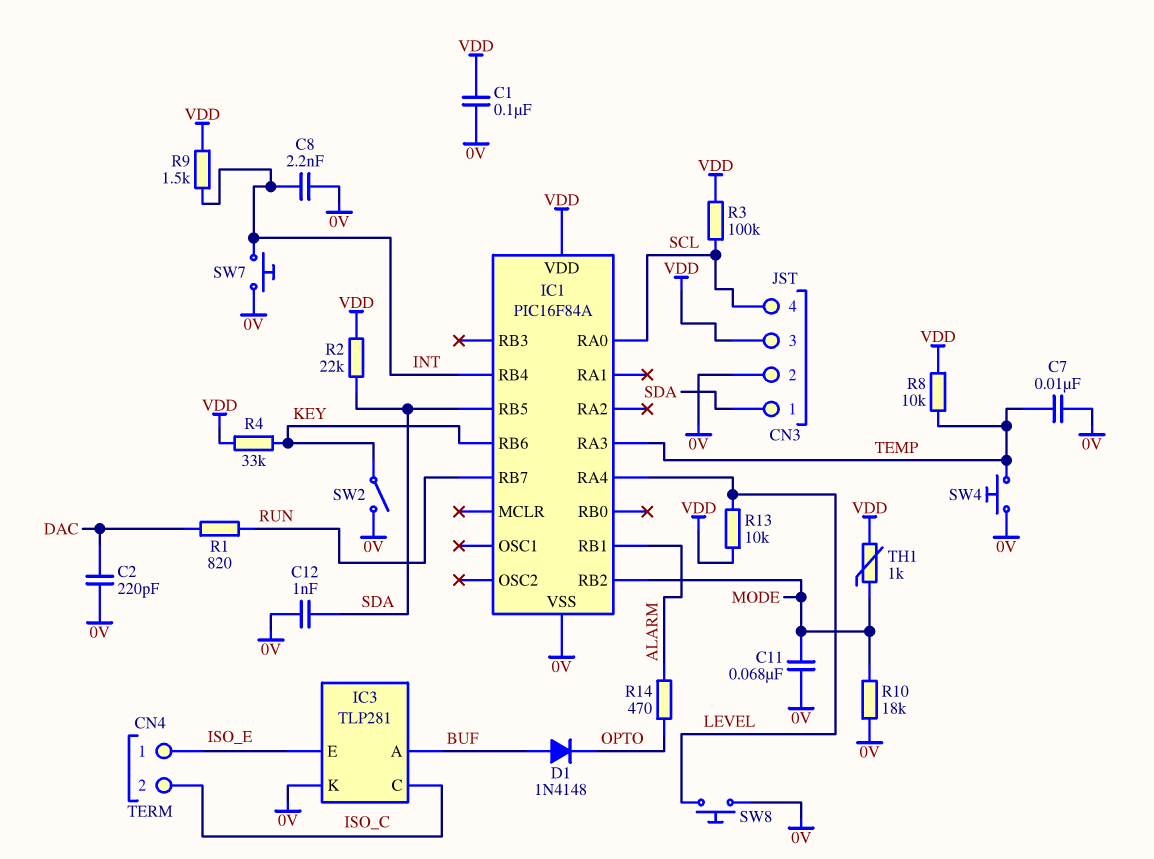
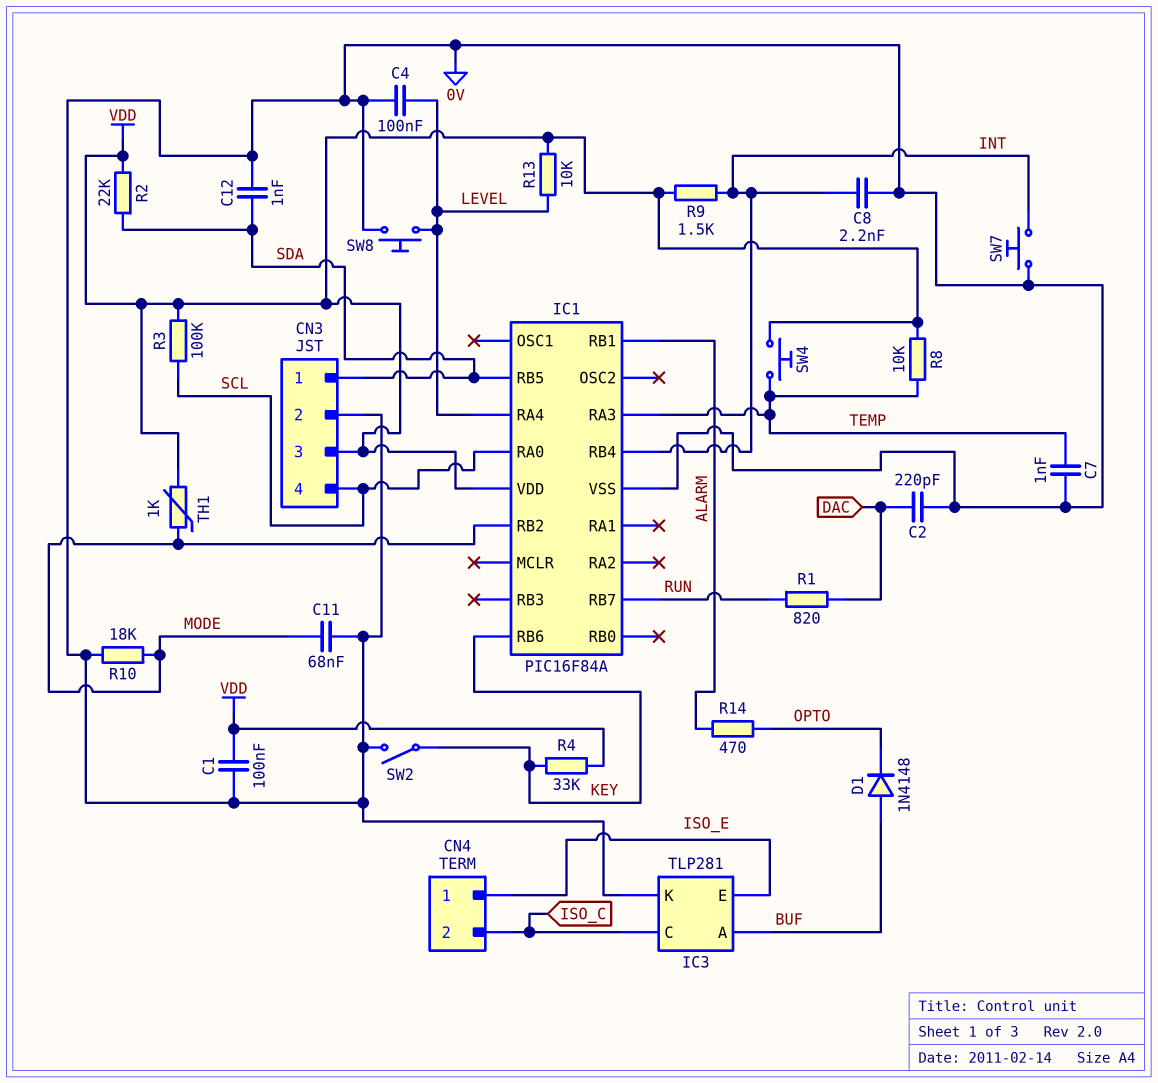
C4: none -> 100nF (0V, LEVEL)
C7: 10nF (0V, TEMP) -> 1nF (0V, TEMP)
SW4: button (0V, TEMP) -> button (TEMP, VDD)

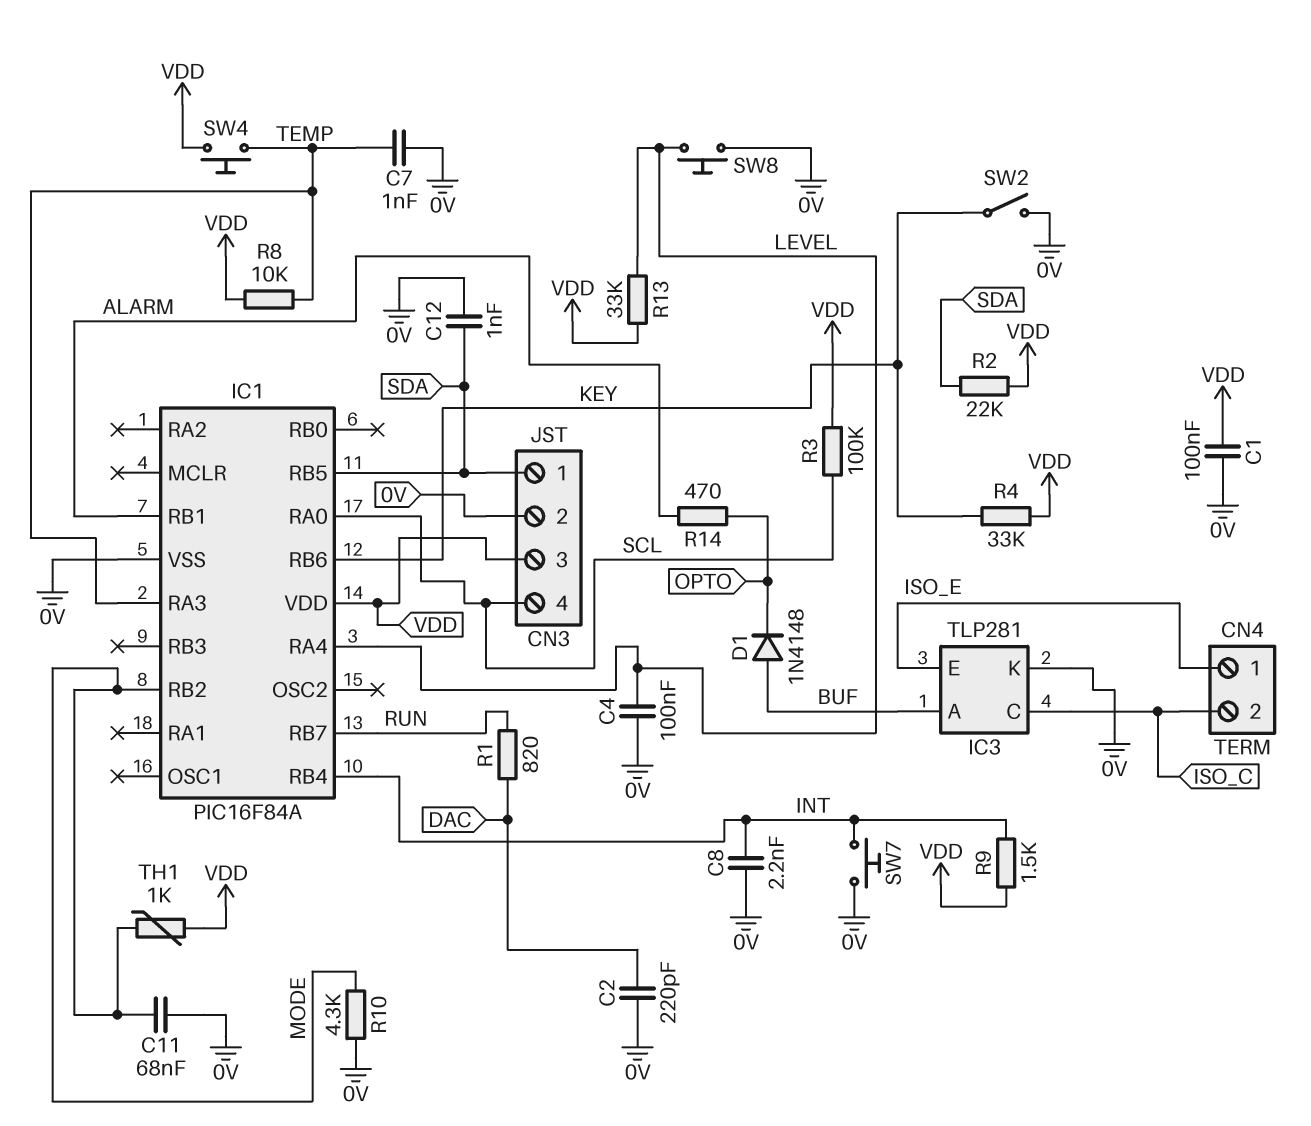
R10: 18k (0V, MODE) -> 4.3k (0V, MODE)
R13: 10k (LEVEL, VDD) -> 33k (LEVEL, VDD)

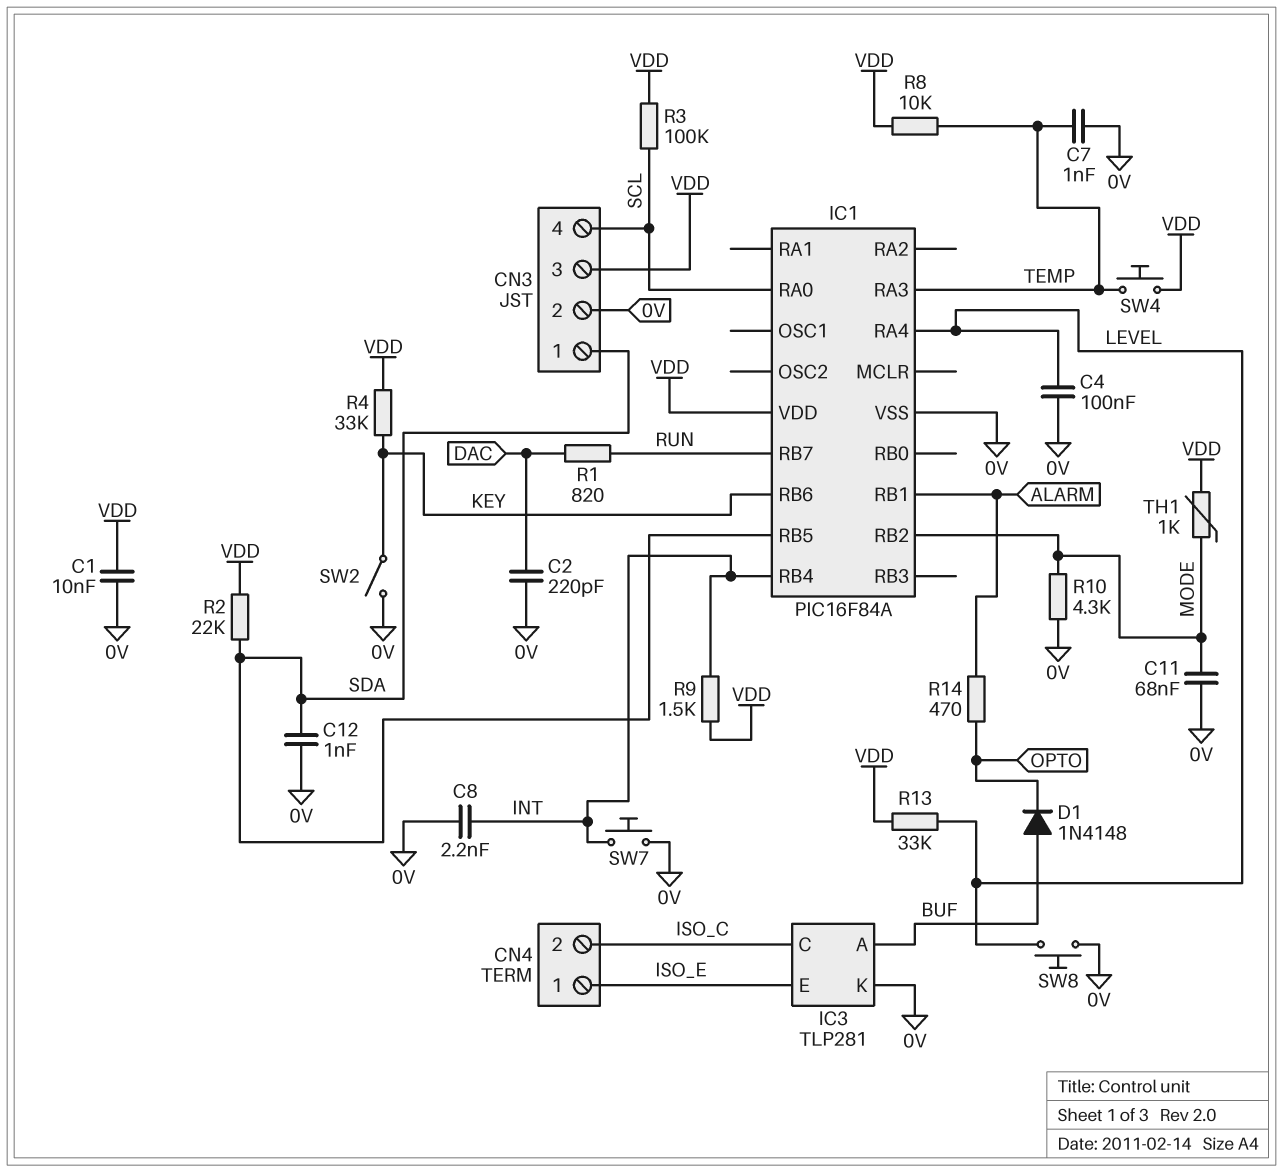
C1: 100nF (0V, VDD) -> 10nF (0V, VDD)

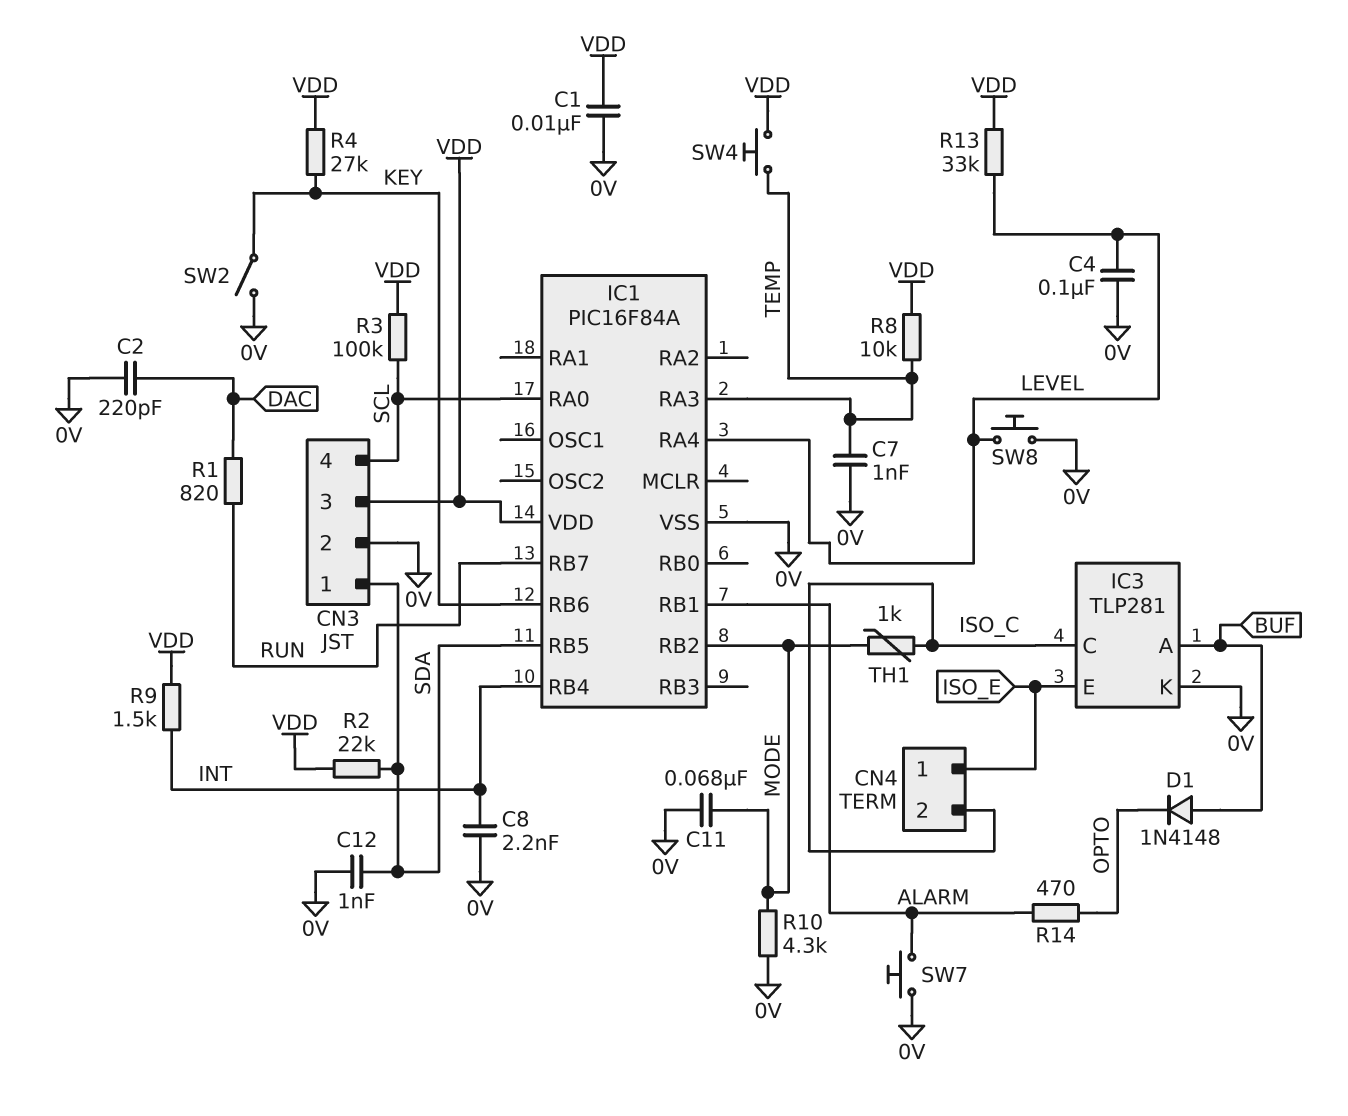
R4: 33k (KEY, VDD) -> 27k (KEY, VDD)
SW7: button (0V, INT) -> button (0V, ALARM)
TH1: 1k (MODE, VDD) -> 1k (ISO_C, MODE)

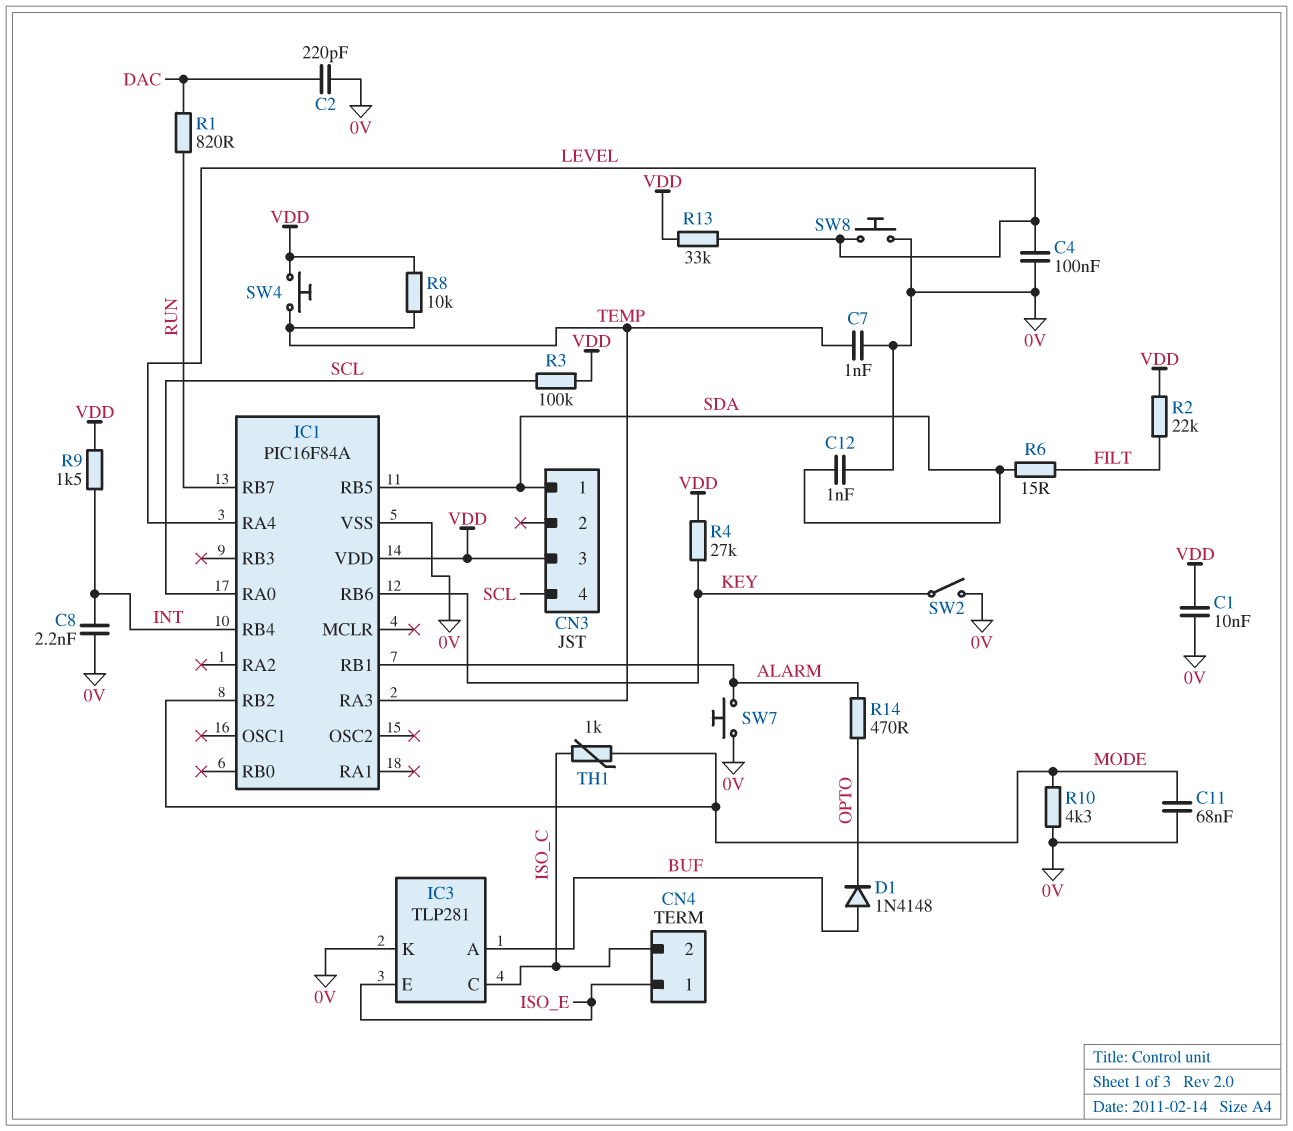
CN3 pin 2: 0V -> none
R2: 22k (SDA, VDD) -> 22k (FILT, VDD)
R6: none -> 15 (FILT, SDA)

